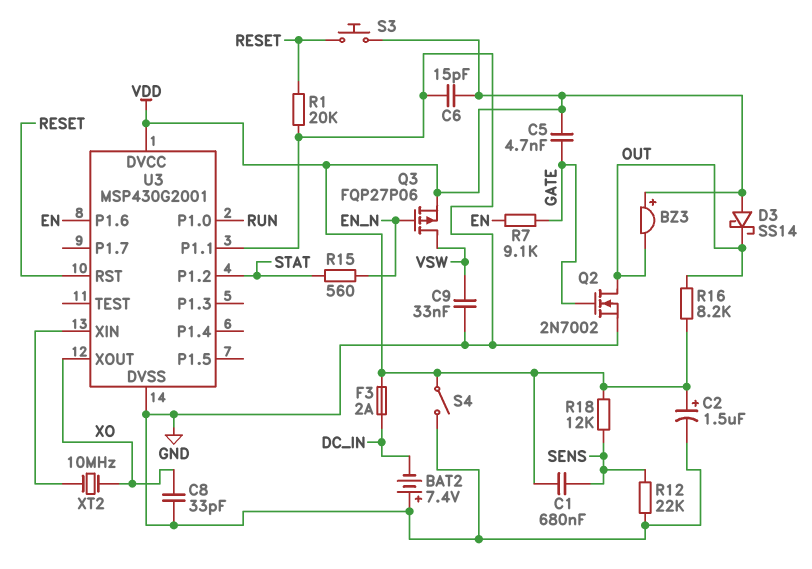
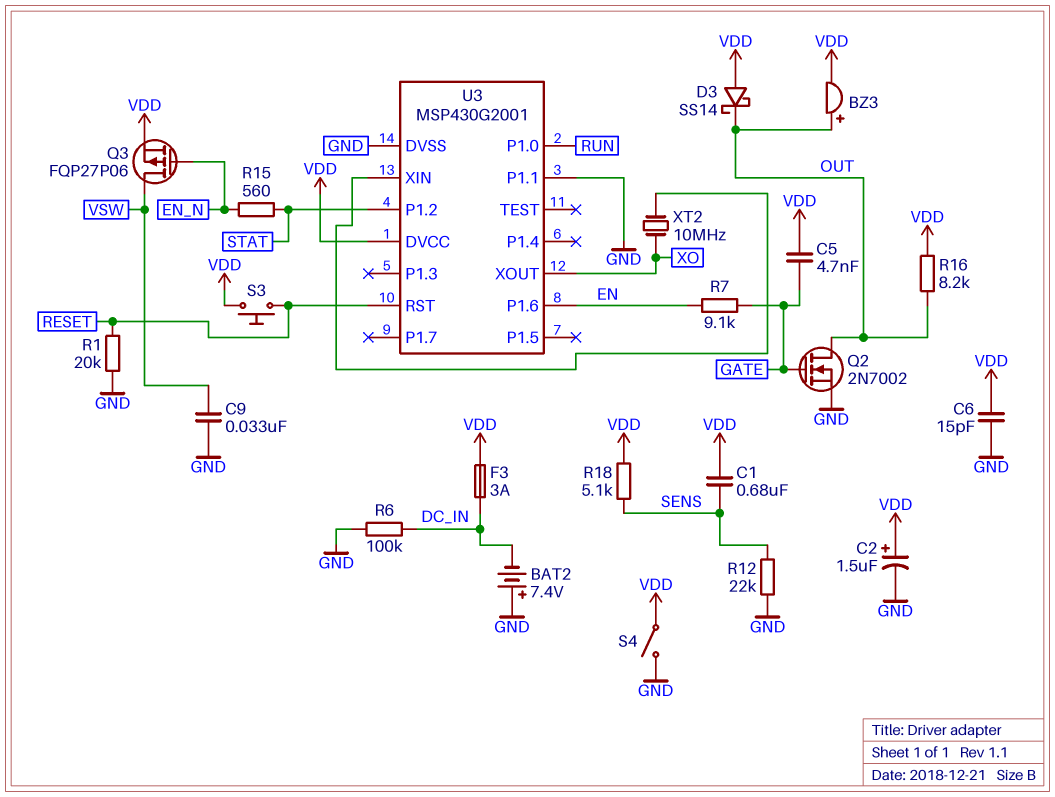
BZ3: buzzer (plus VDD, minus OUT) -> buzzer (plus OUT, minus VDD)
C8: 33pF (GND, XO) -> none
F3: 2A (DC_IN, VDD) -> 3A (DC_IN, VDD)
R6: none -> 100k (DC_IN, GND)
R18: 12k (SENS, VDD) -> 5.1k (SENS, VDD)

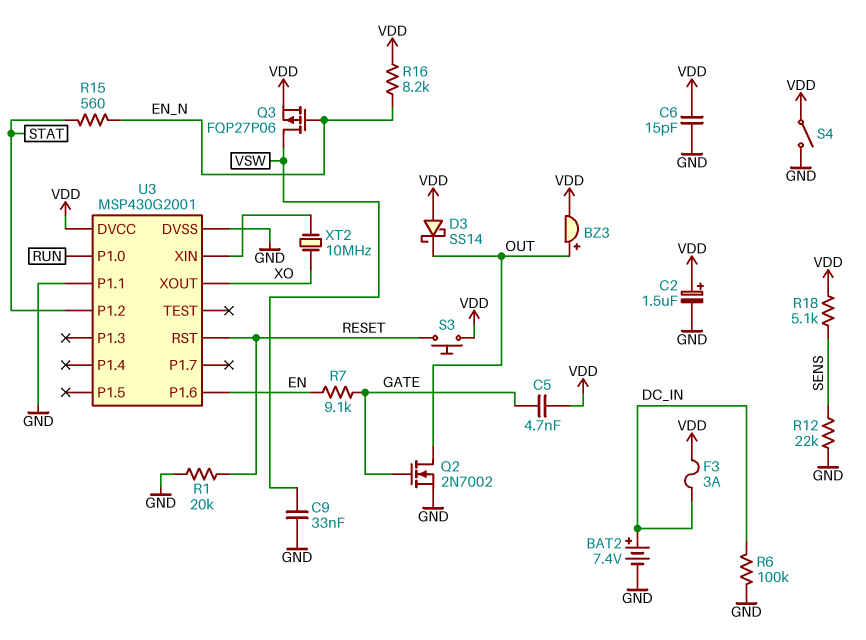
BAT2: 7.4V (plus GND, minus DC_IN) -> 7.4V (plus DC_IN, minus GND)
C1: 680nF (SENS, VDD) -> none
R16: 8.2k (OUT, VDD) -> 8.2k (EN_N, VDD)

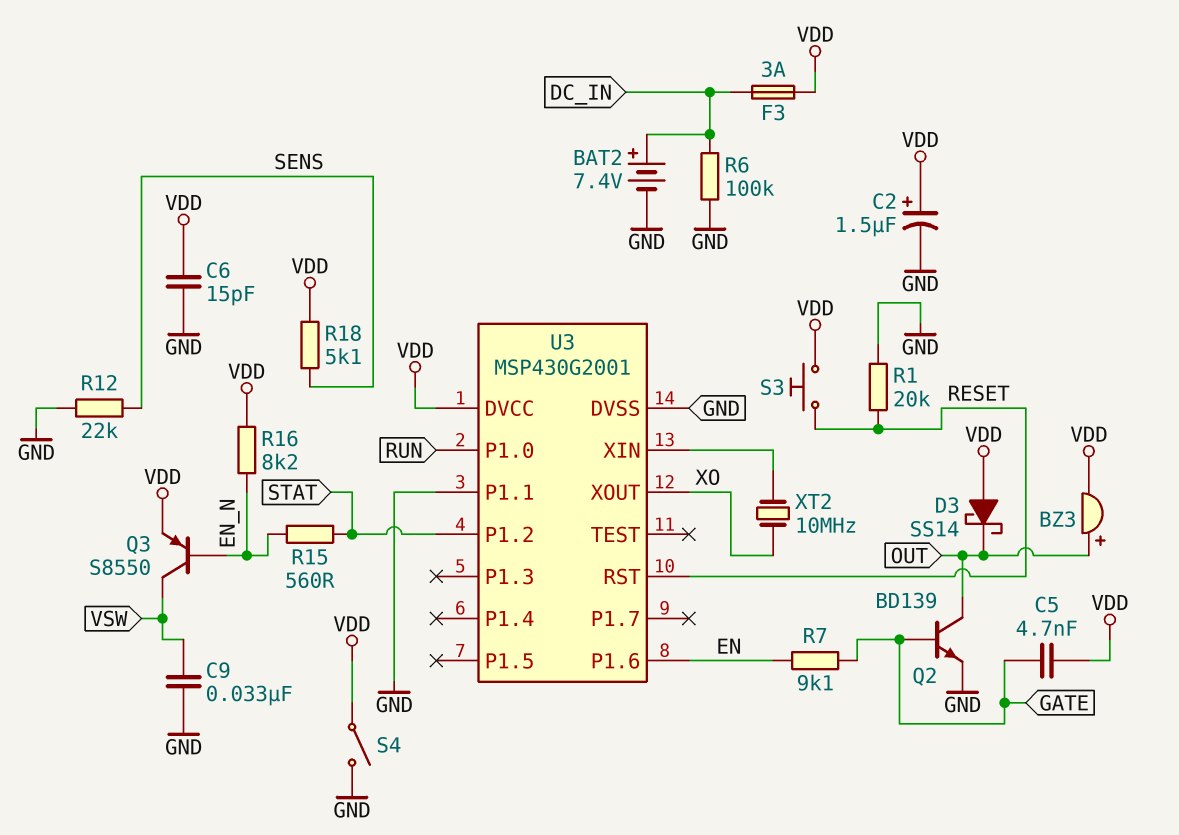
Q2: NMOS 2N7002 (G GATE, D OUT, S GND) -> NPN BD139 (B GATE, C OUT, E GND)
Q3: PMOS FQP27P06 (G EN_N, D VSW, S VDD) -> PNP S8550 (B EN_N, C VSW, E VDD)

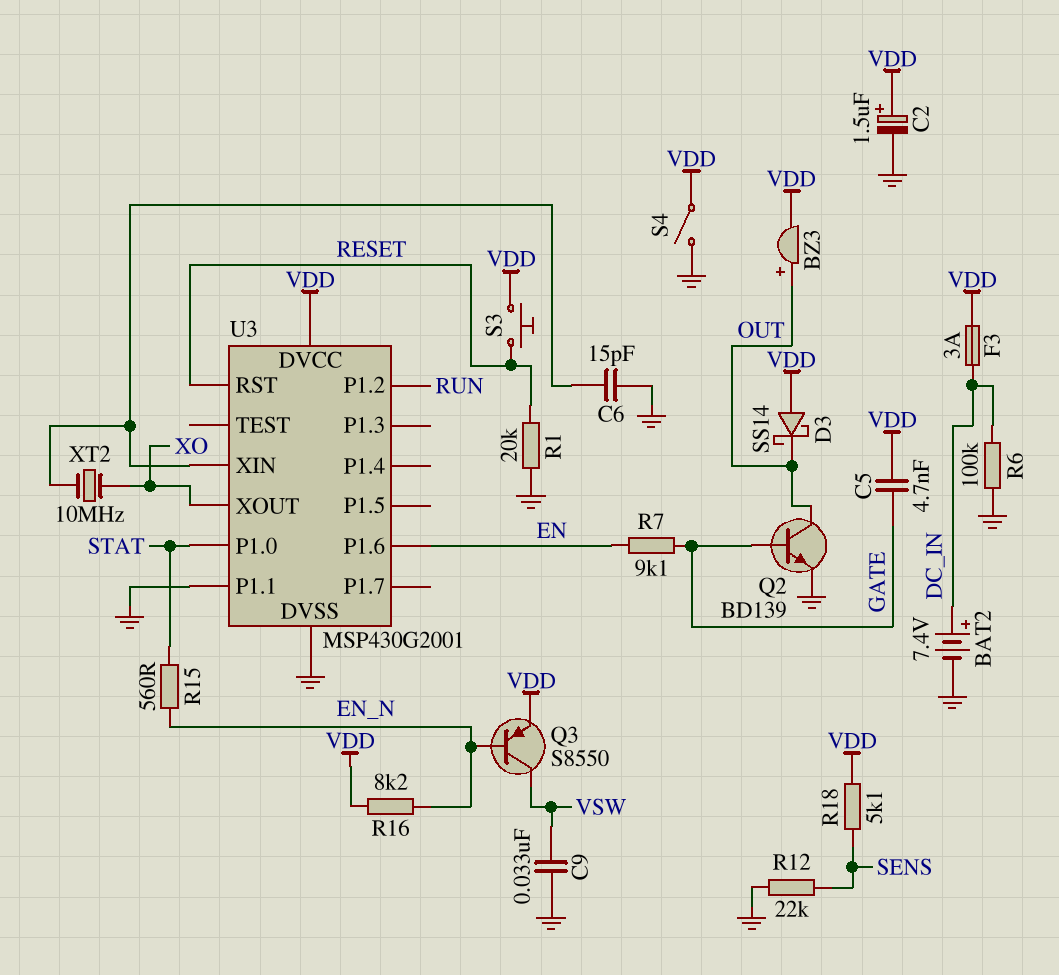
C6: 15pF (GND, VDD) -> 15pF (GND, U3/XIN)
U3 pin P1.0: RUN -> STAT
U3 pin P1.2: STAT -> RUN

